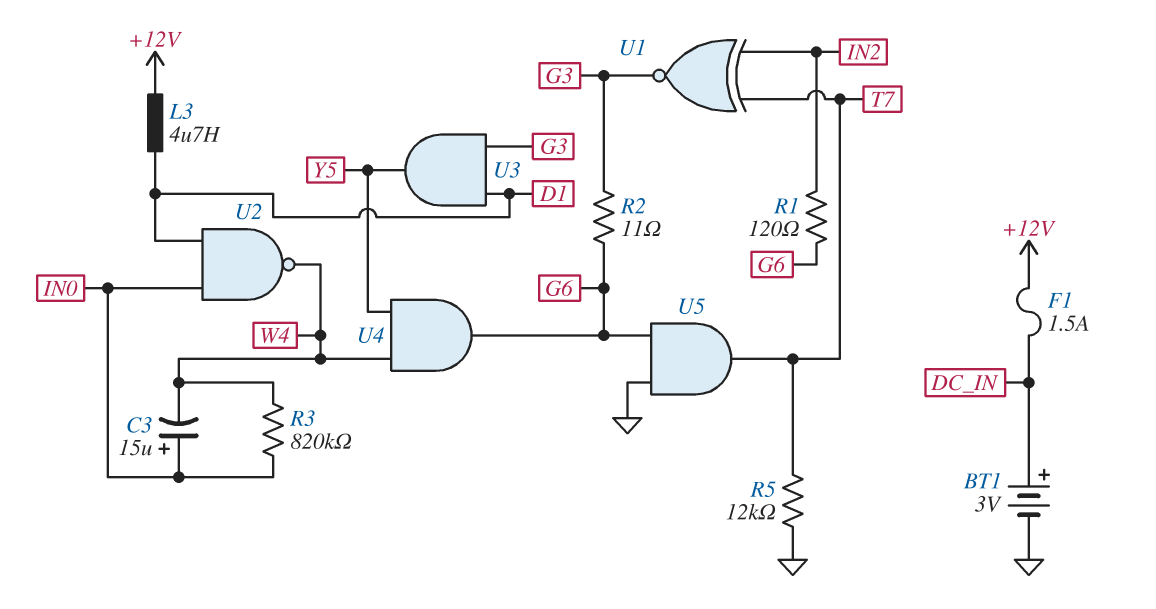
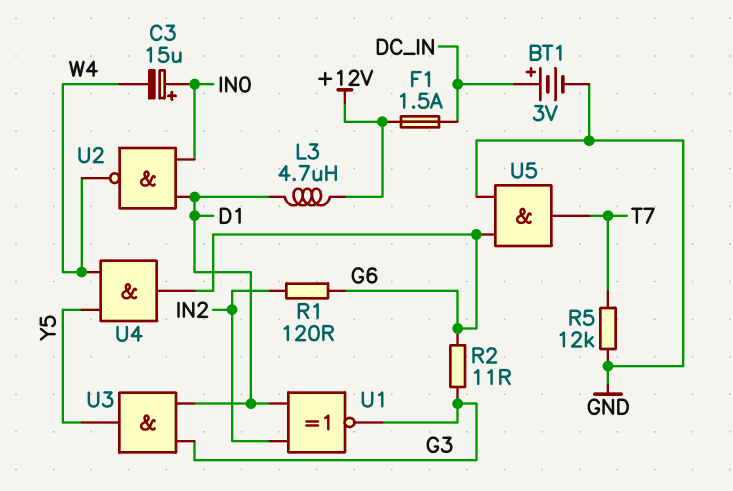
R3: 820k (IN0, W4) -> none
U1: XNOR (in IN2, in T7, out G3) -> XNOR (in D1, in IN2, out G3)

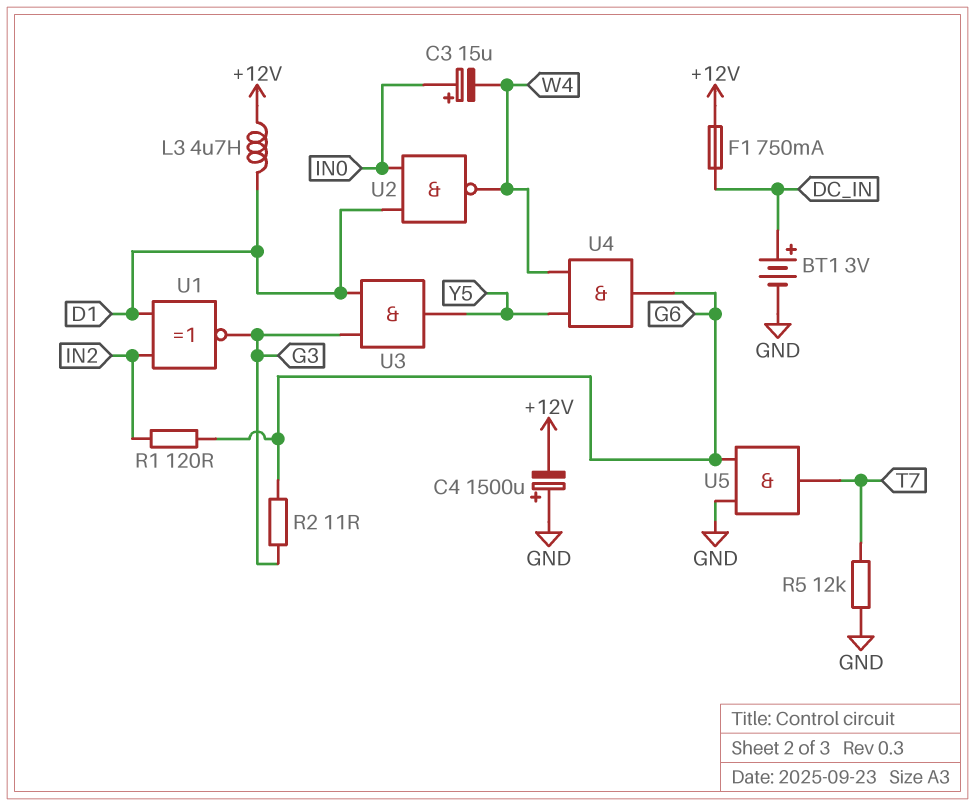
C4: none -> 1500uF (plus GND, minus +12V)
F1: 1.5A (+12V, DC_IN) -> 750mA (+12V, DC_IN)

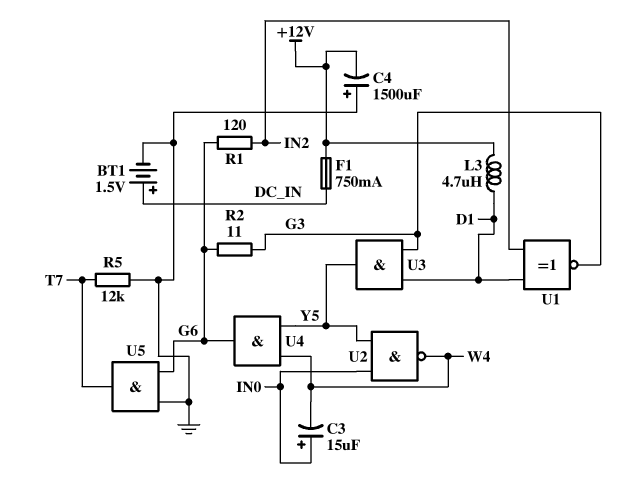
BT1: 3V (plus DC_IN, minus GND) -> 1.5V (plus DC_IN, minus GND)
U2: NAND (in D1, in IN0, out W4) -> NAND (in IN0, in Y5, out W4)

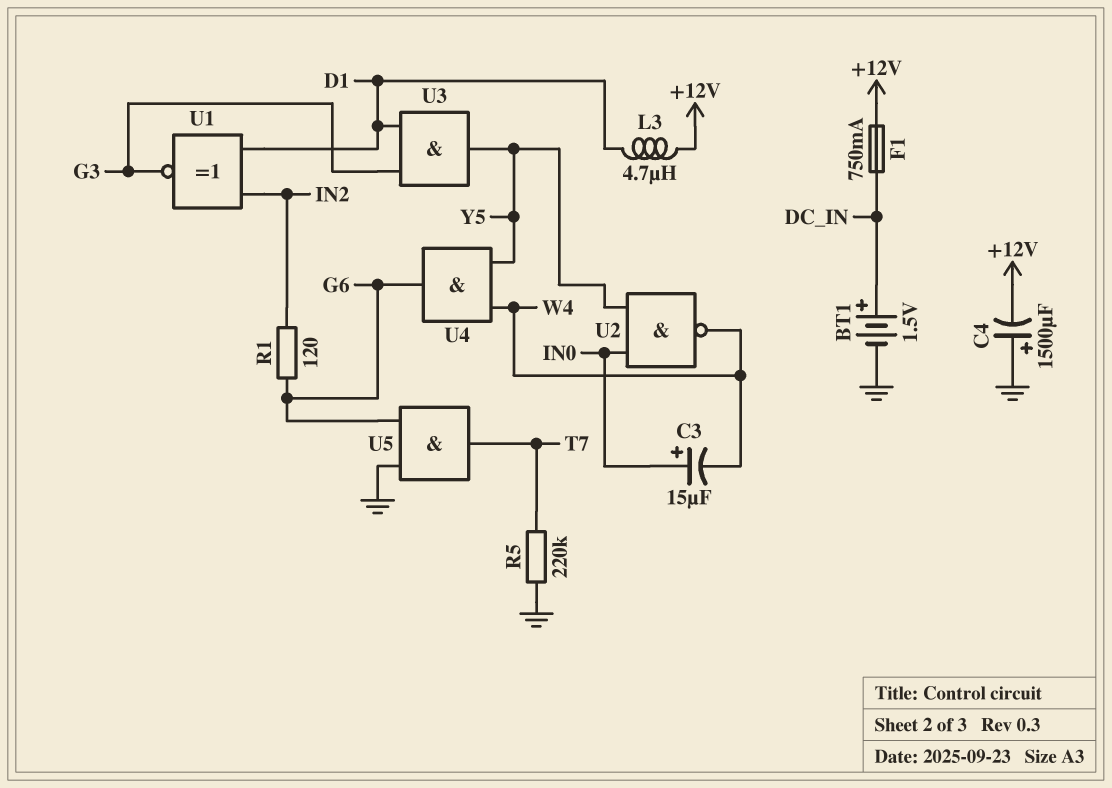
R2: 11 (G3, G6) -> none
R5: 12k (GND, T7) -> 220k (GND, T7)

